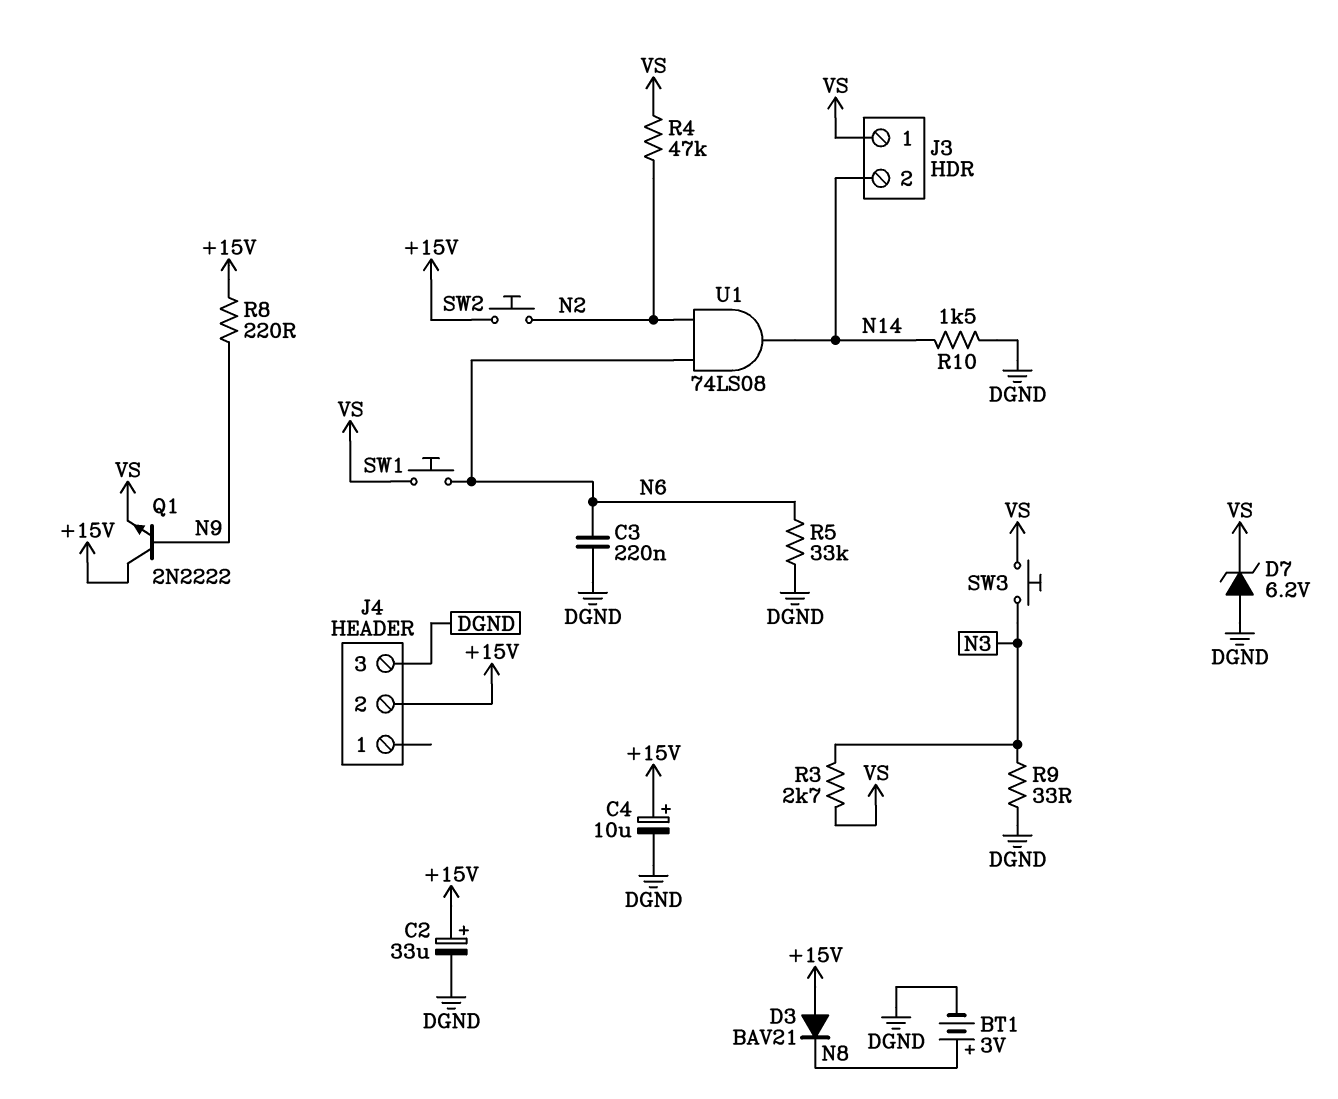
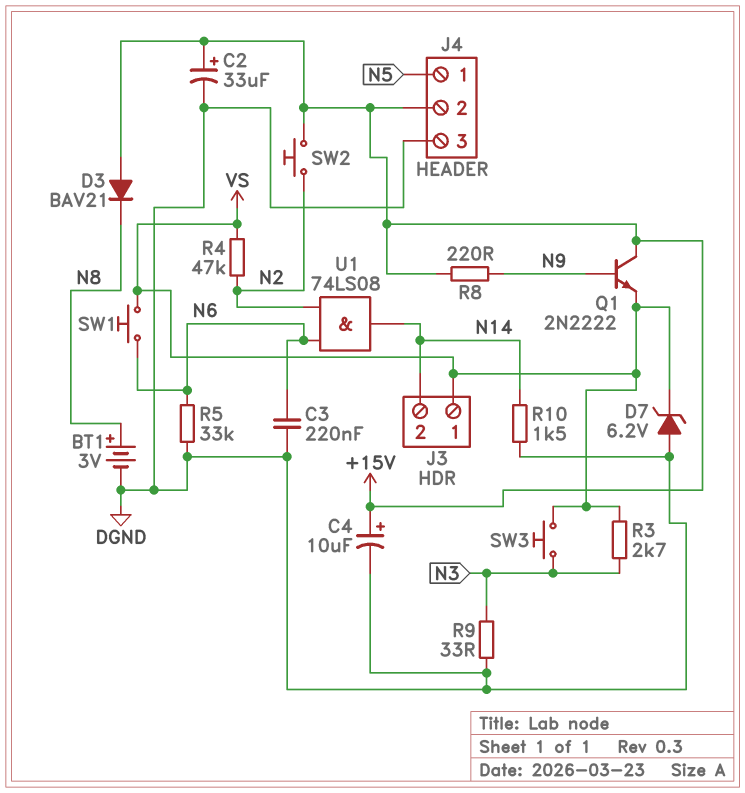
J4 pin 1: none -> N5

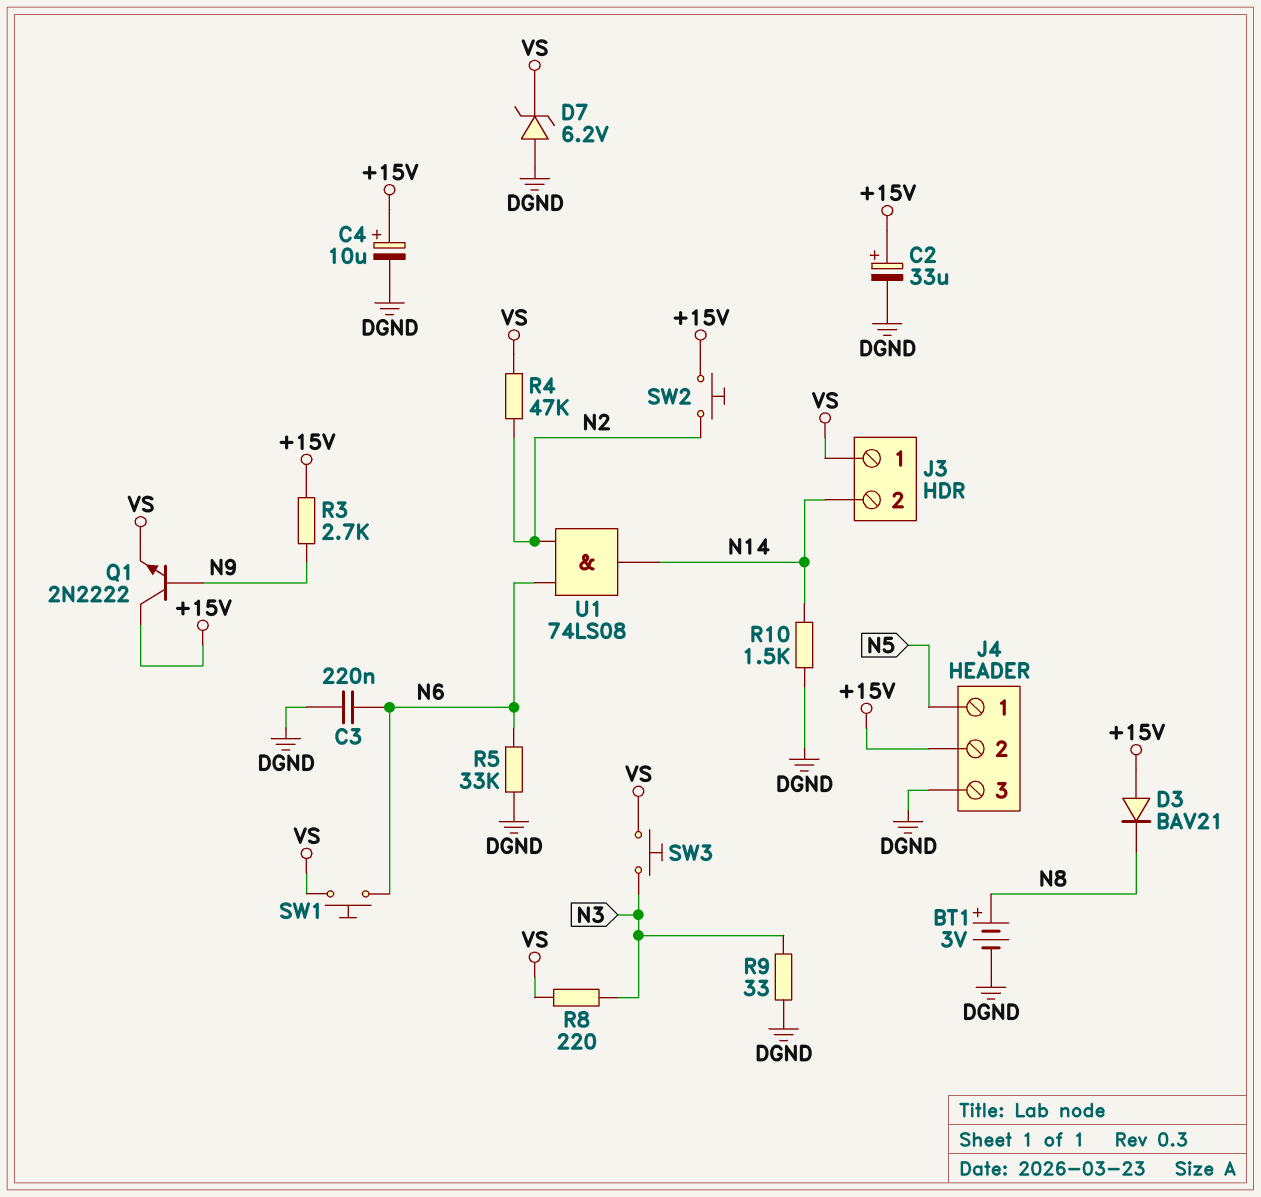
R3: 2.7k (N3, VS) -> 2.7k (+15V, N9)
R8: 220 (+15V, N9) -> 220 (N3, VS)

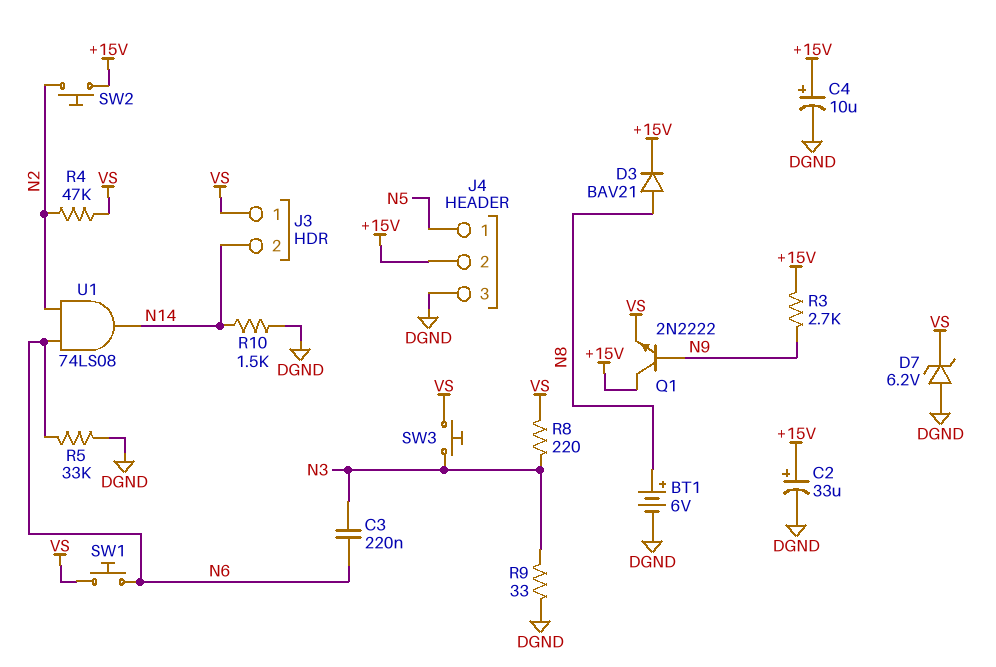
BT1: 3V (plus N8, minus DGND) -> 6V (plus N8, minus DGND)
C3: 220nF (DGND, N6) -> 220nF (N3, N6)
D3: diode BAV21 (A +15V, K N8) -> diode BAV21 (A N8, K +15V)

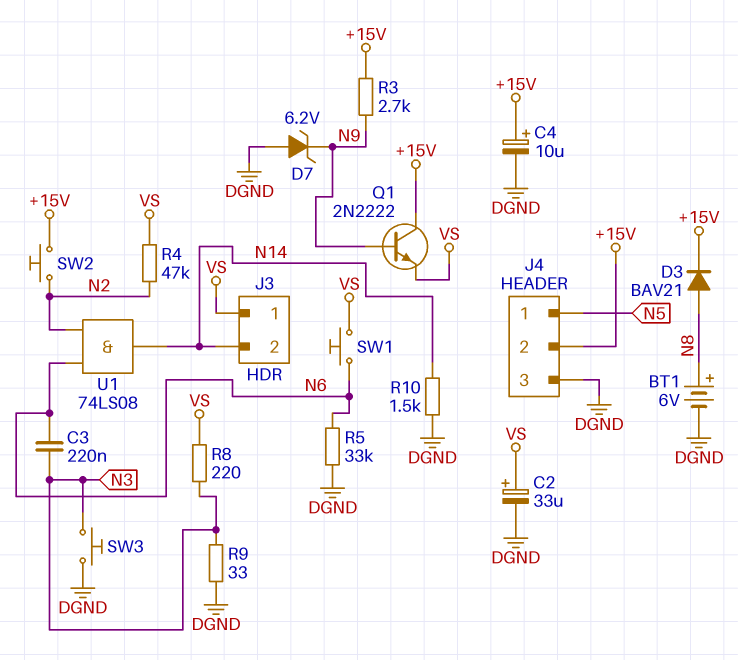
C2: 33uF (plus +15V, minus DGND) -> 33uF (plus VS, minus DGND)
D7: zener 6.2V (A DGND, K VS) -> zener 6.2V (A DGND, K N9)
SW3: button (N3, VS) -> button (DGND, N3)

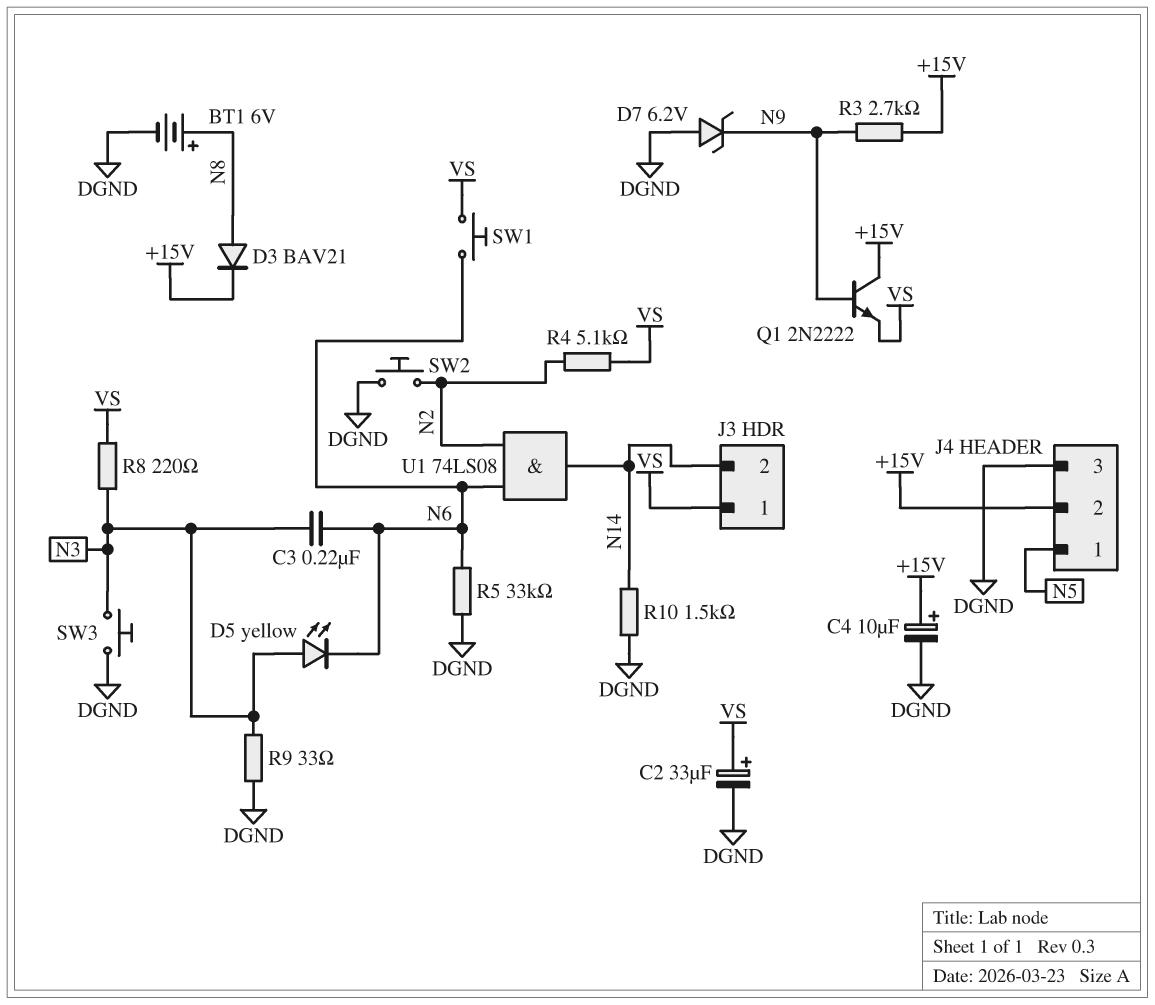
D5: none -> LED yellow (A N3, K N6)
R4: 47k (N2, VS) -> 5.1k (N2, VS)
SW2: button (+15V, N2) -> button (DGND, N2)

